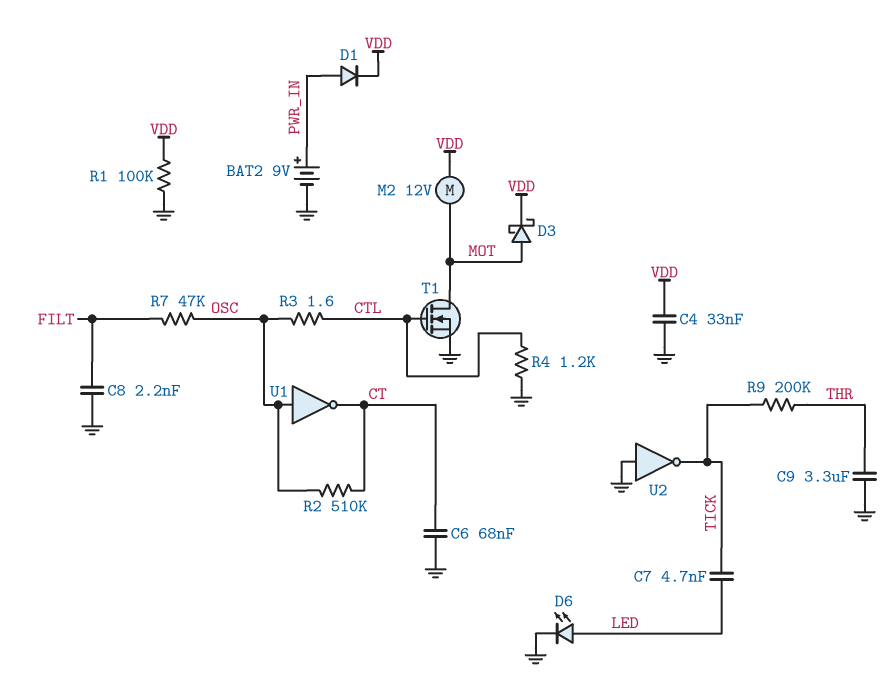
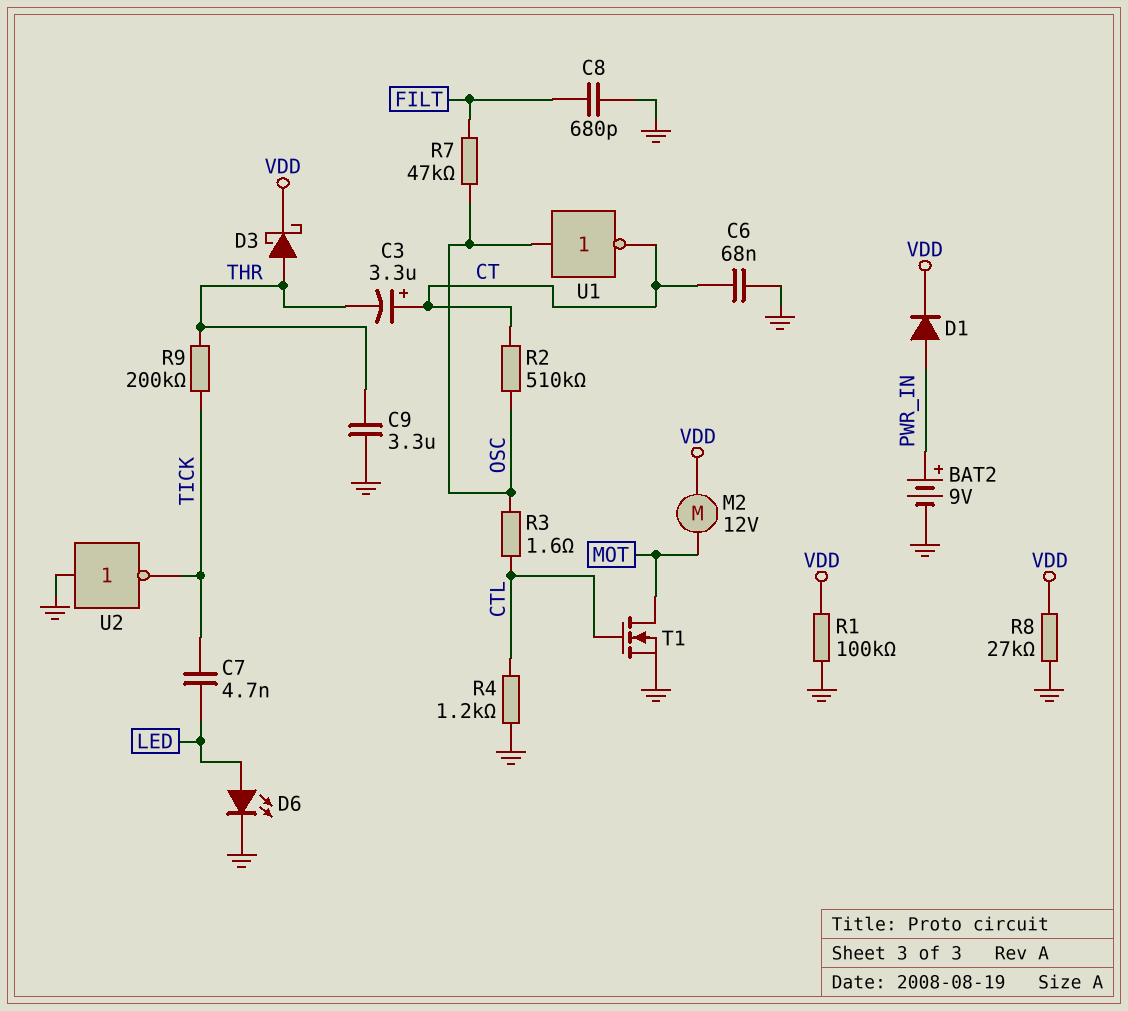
C3: none -> 3.3uF (plus CT, minus THR)
C4: 33nF (GND, VDD) -> none
C8: 2.2nF (FILT, GND) -> 680pF (FILT, GND)
D3: schottky (A MOT, K VDD) -> schottky (A THR, K VDD)
R8: none -> 27k (GND, VDD)

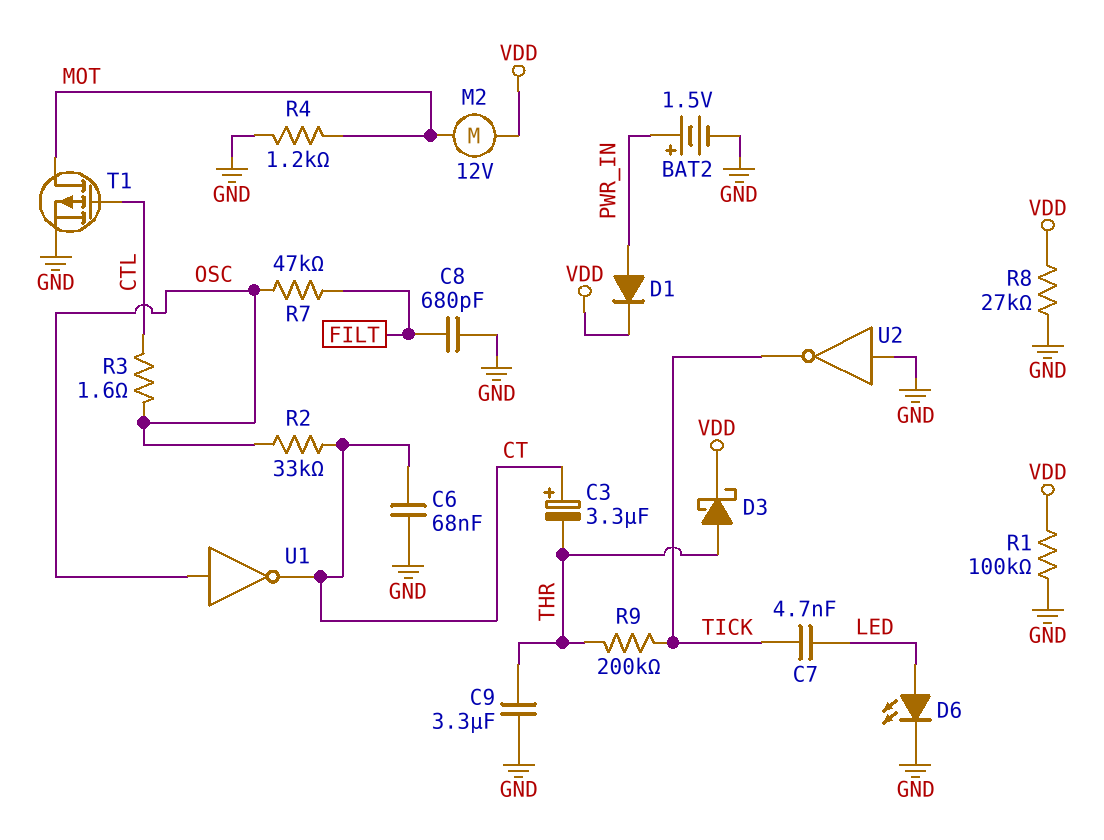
BAT2: 9V (plus PWR_IN, minus GND) -> 1.5V (plus PWR_IN, minus GND)
R2: 510k (CT, OSC) -> 33k (CT, OSC)
R4: 1.2k (CTL, GND) -> 1.2k (GND, MOT)
T1: NMOS (G CTL, D MOT, S GND) -> PMOS (G CTL, D MOT, S GND)

